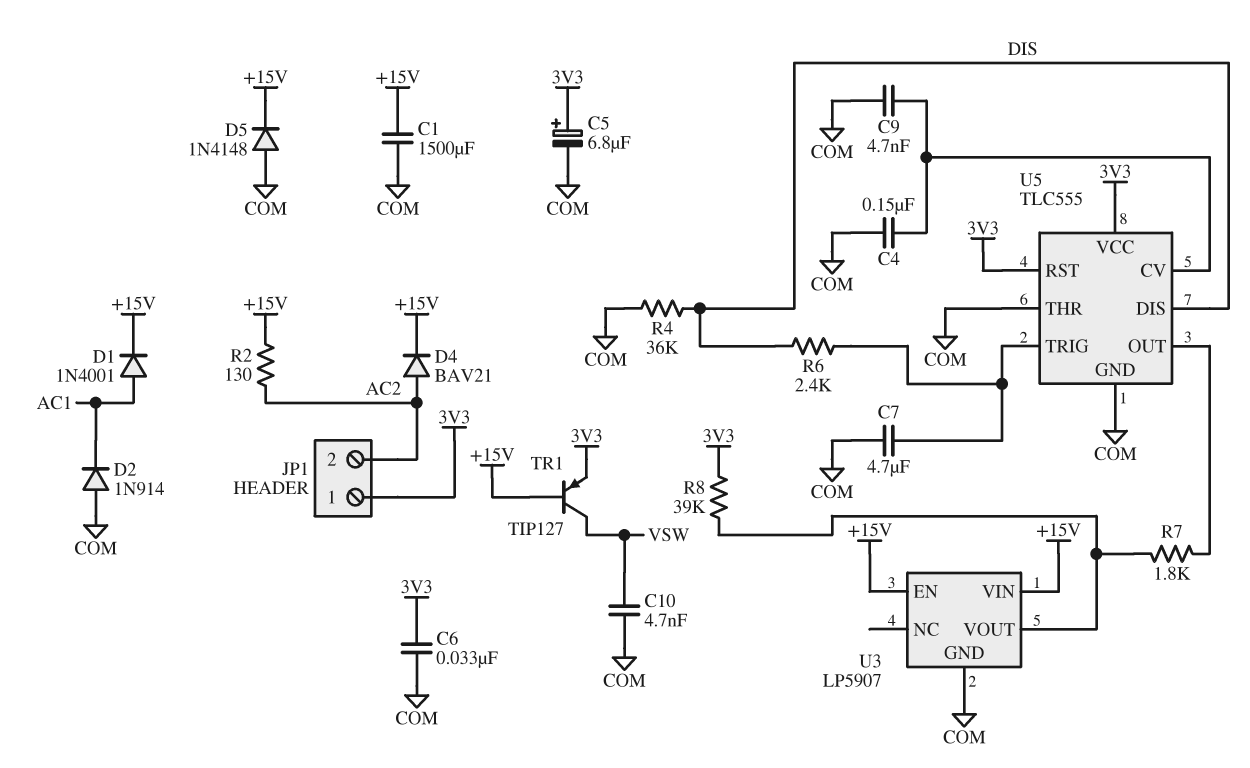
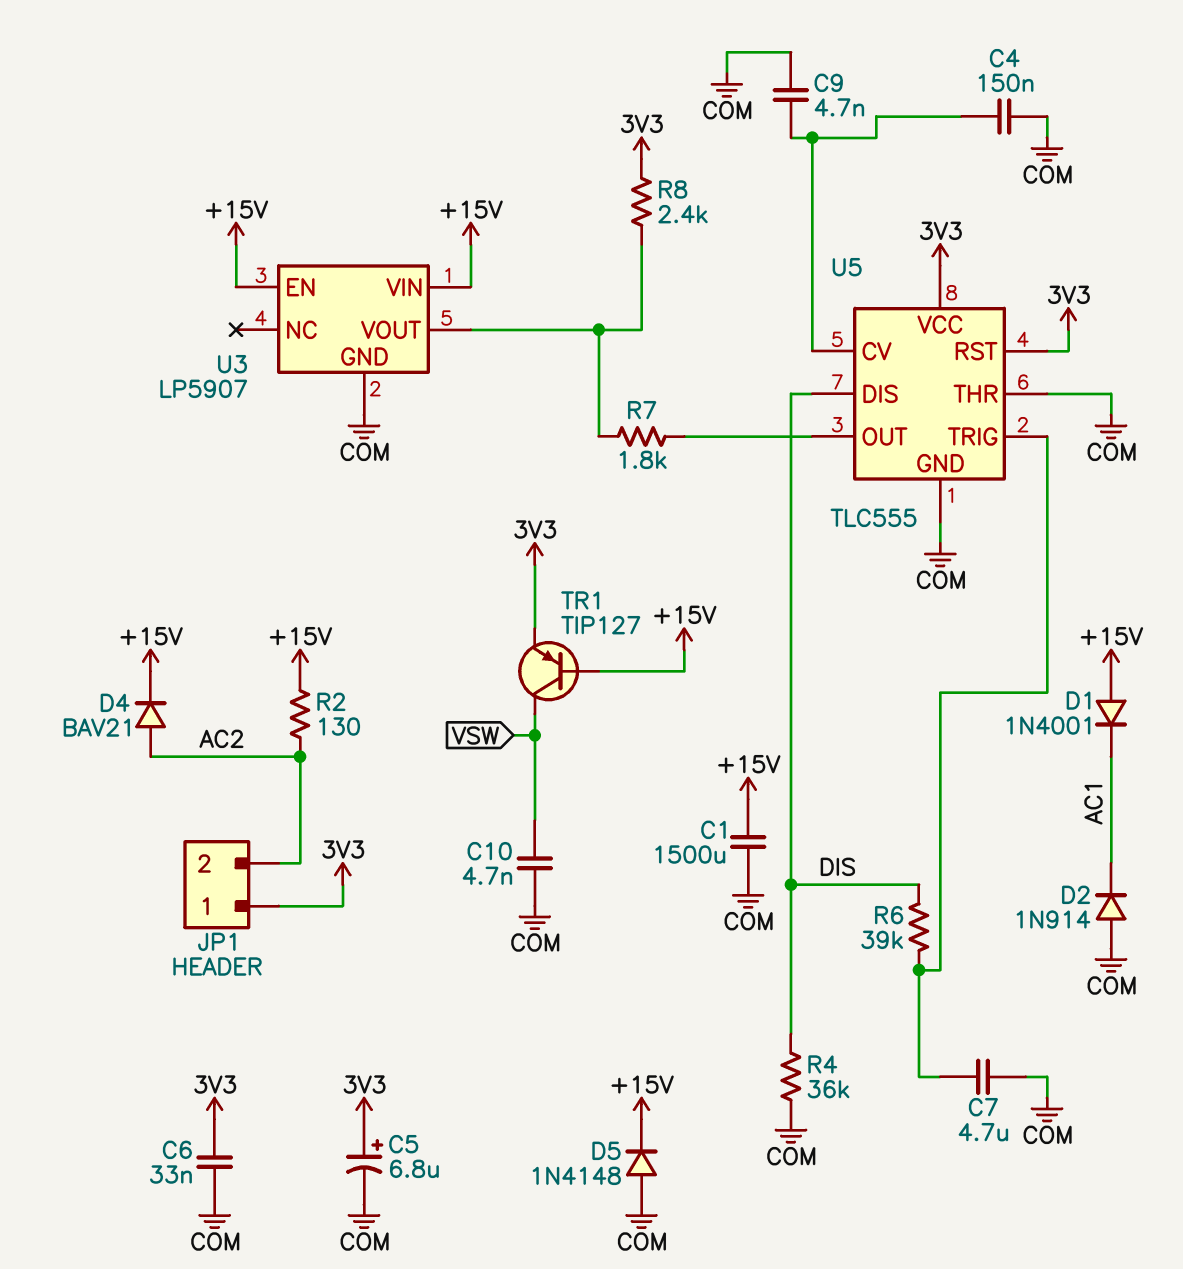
D1: diode 1N4001 (A AC1, K +15V) -> diode 1N4001 (A +15V, K AC1)
R6: 2.4k (DIS, U5/TRIG) -> 39k (DIS, U5/TRIG)
R8: 39k (3V3, U3/VOUT) -> 2.4k (3V3, U3/VOUT)

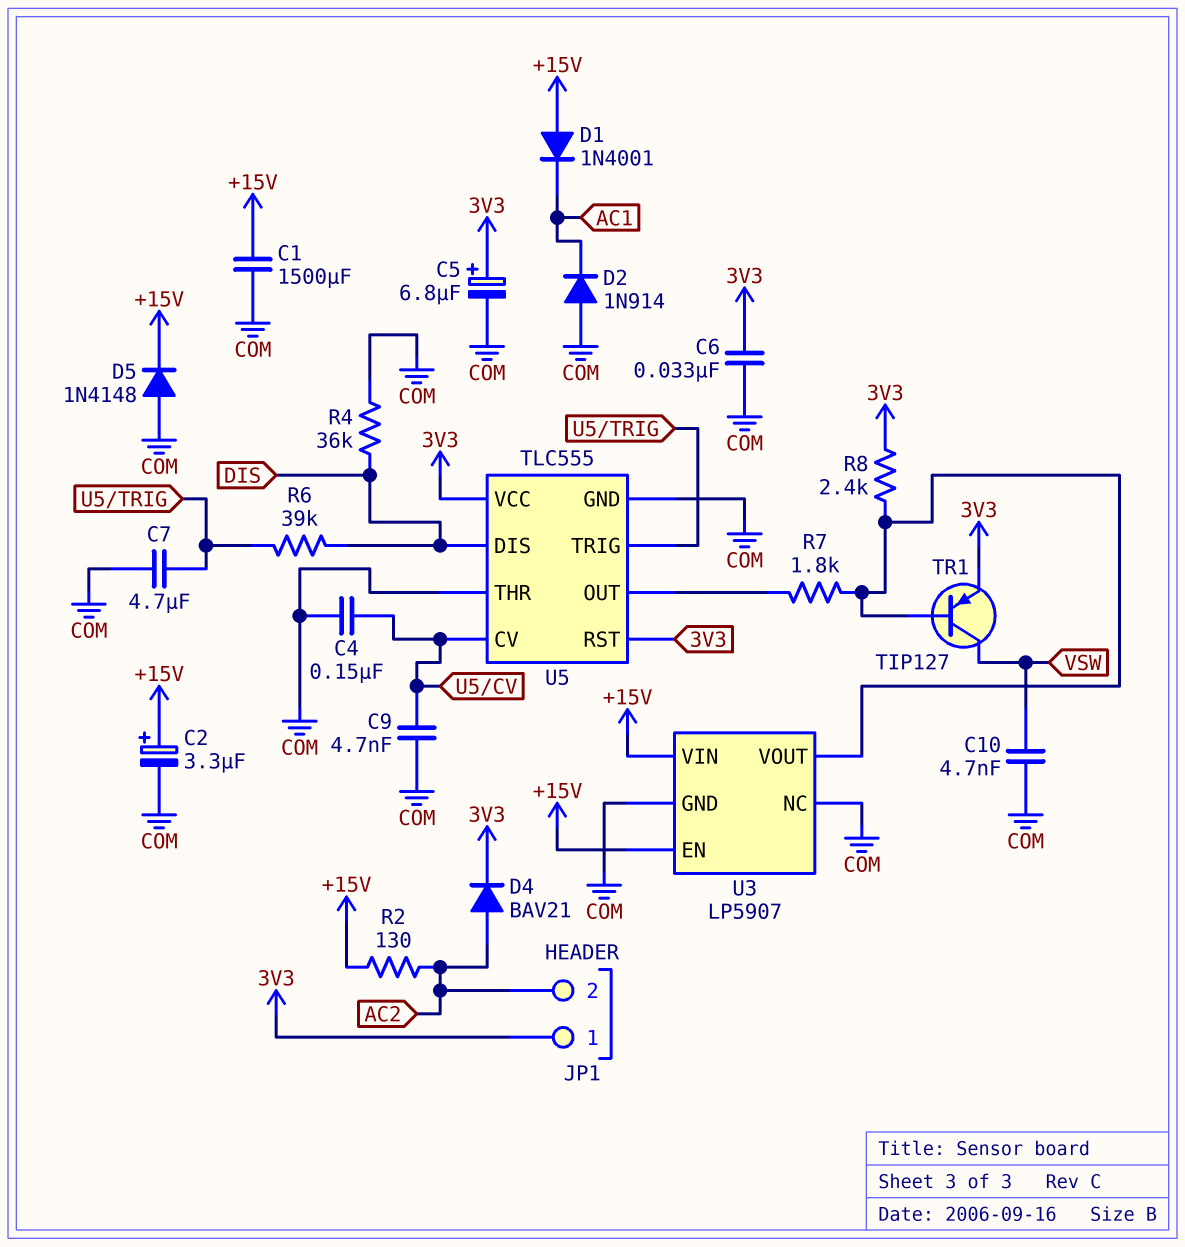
C2: none -> 3.3uF (plus +15V, minus COM)
D4: diode BAV21 (A AC2, K +15V) -> diode BAV21 (A AC2, K 3V3)
TR1: PNP TIP127 (B +15V, C VSW, E 3V3) -> PNP TIP127 (B U3/VOUT, C VSW, E 3V3)
U3 pin NC: none -> COM

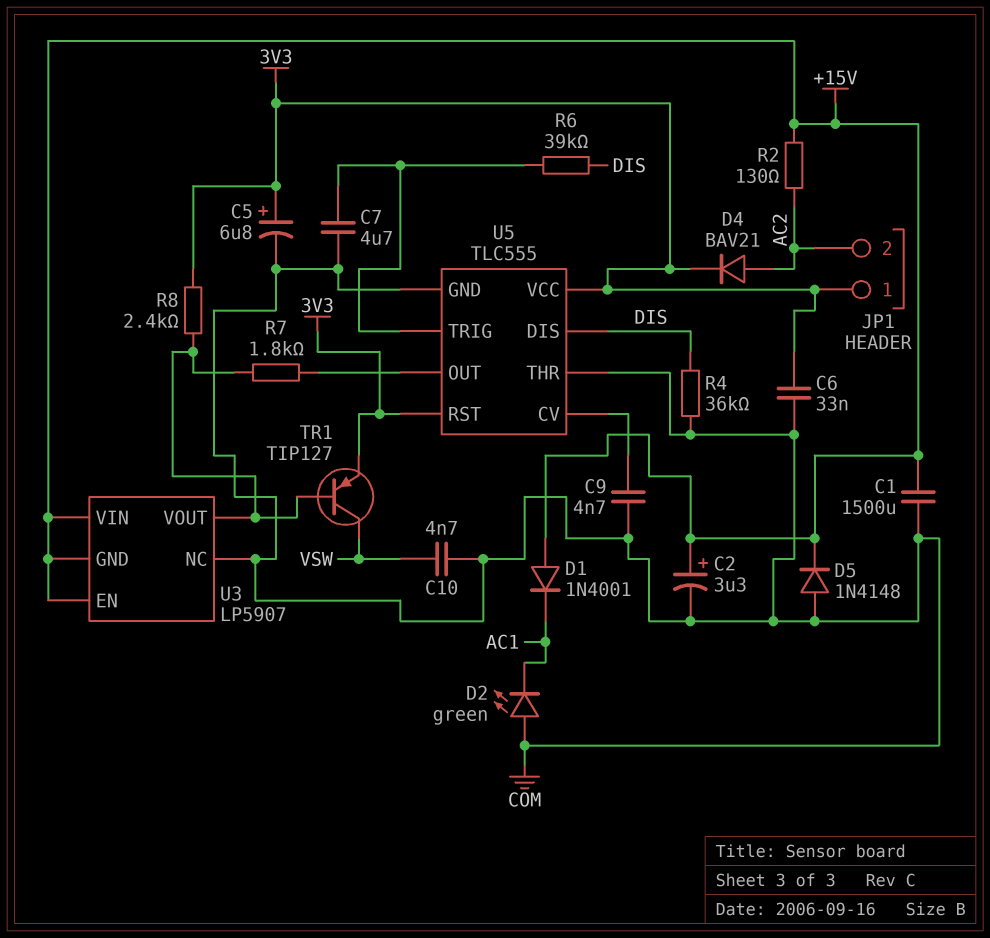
C4: 150nF (COM, U5/CV) -> none
D2: diode 1N914 (A COM, K AC1) -> LED green (A COM, K AC1)
U3 pin GND: COM -> +15V

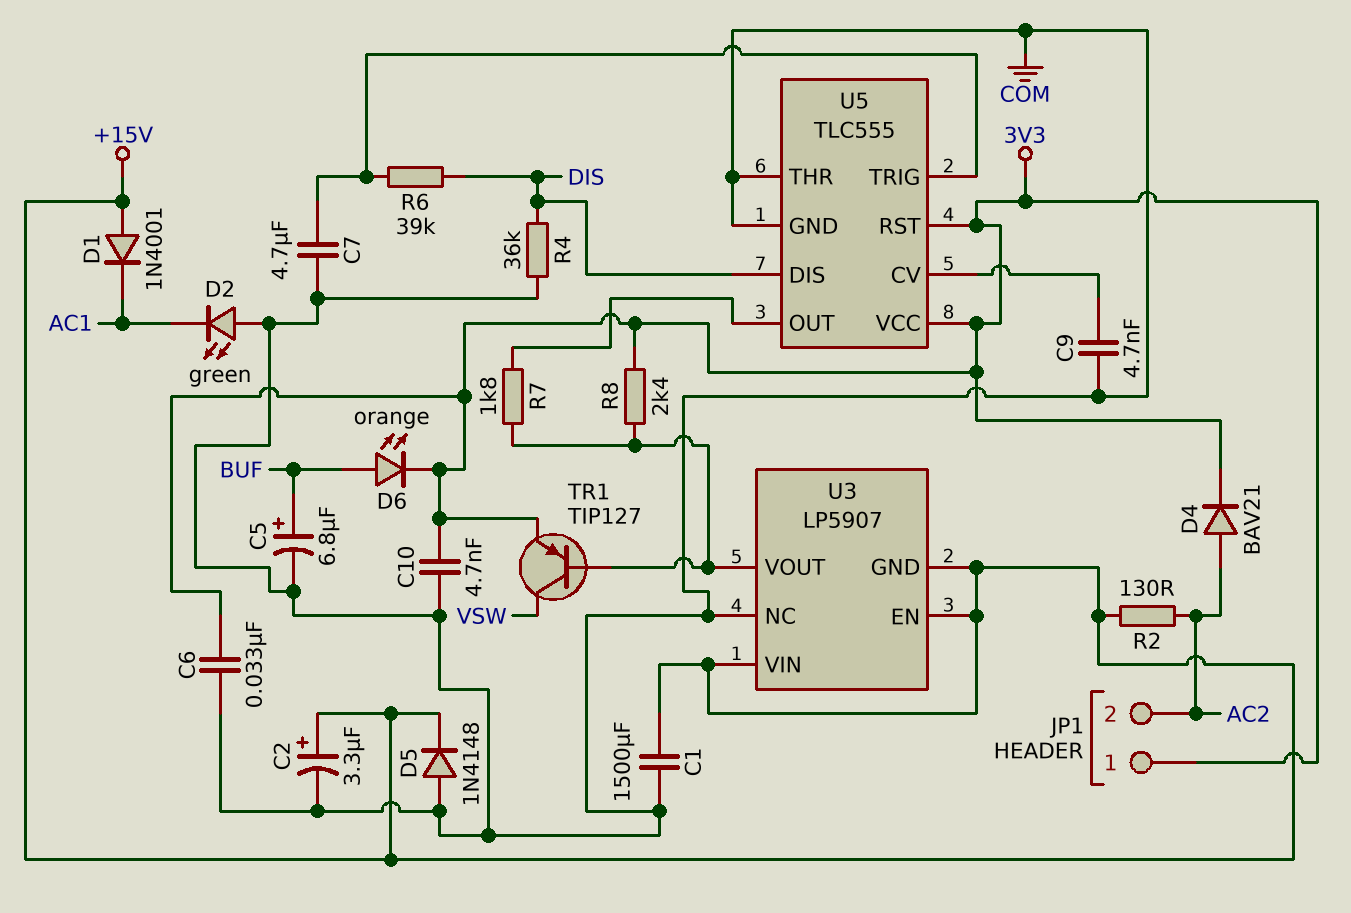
C5: 6.8uF (plus 3V3, minus COM) -> 6.8uF (plus BUF, minus COM)
C10: 4.7nF (COM, VSW) -> 4.7nF (3V3, COM)
D6: none -> LED orange (A BUF, K 3V3)

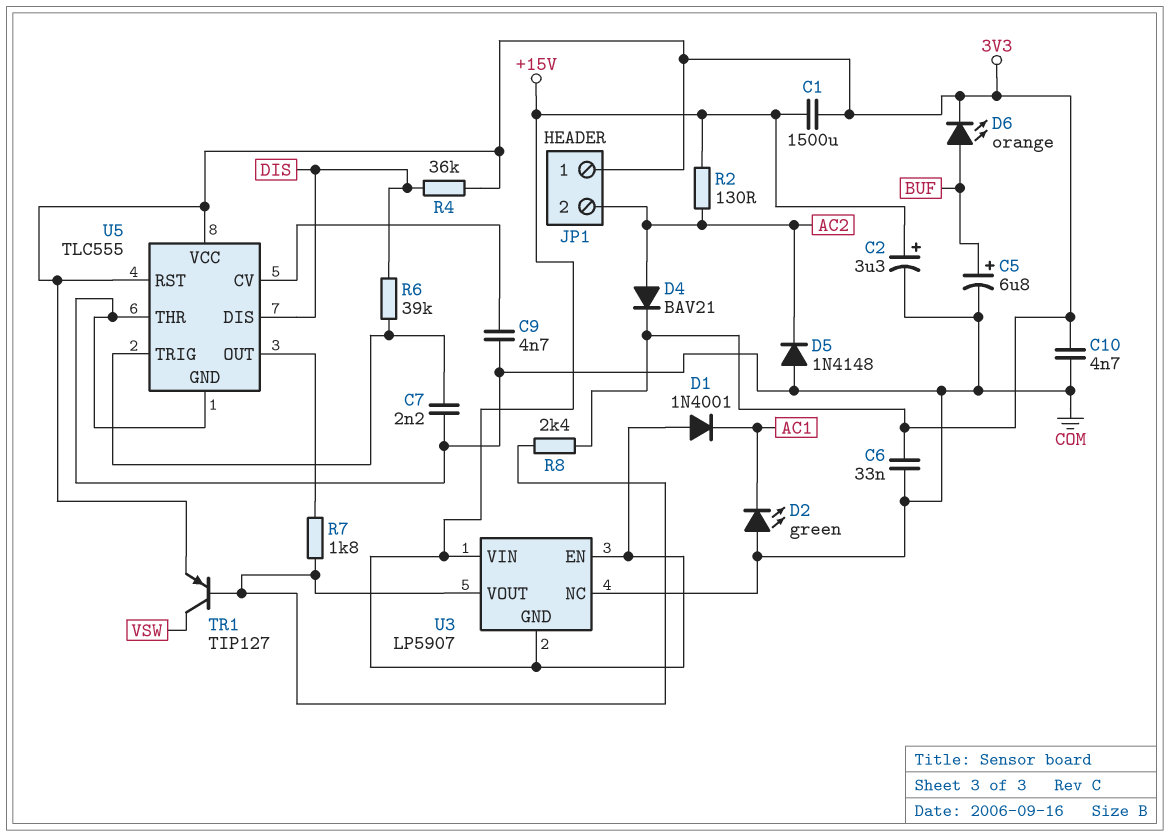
C1: 1500uF (+15V, COM) -> 1500uF (+15V, 3V3)
C7: 4.7uF (COM, U5/TRIG) -> 2.2nF (COM, U5/TRIG)
D5: diode 1N4148 (A COM, K +15V) -> diode 1N4148 (A COM, K AC2)
R4: 36k (COM, DIS) -> 36k (3V3, DIS)

